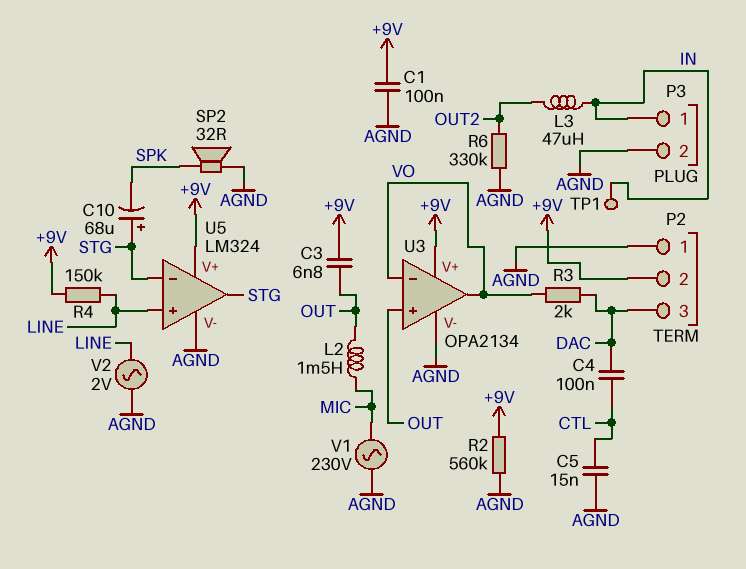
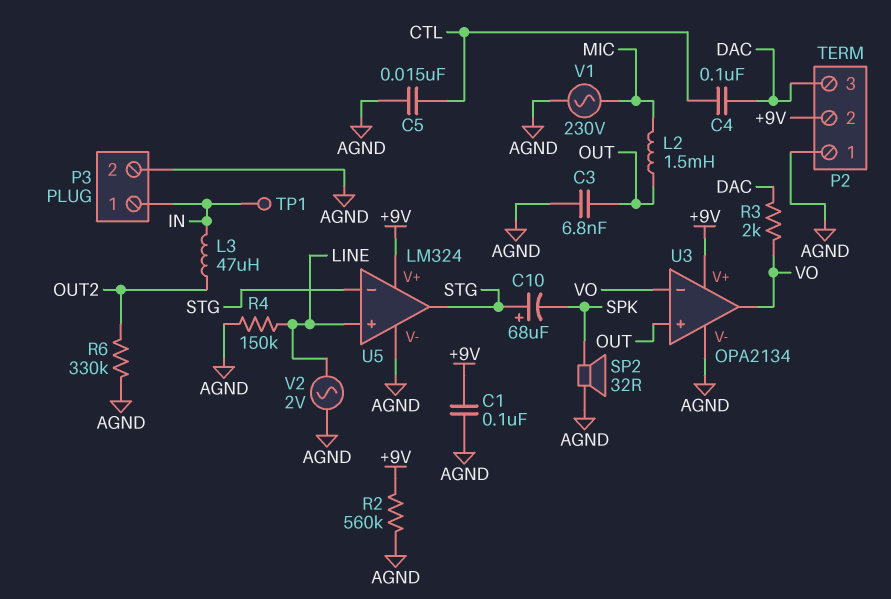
C3: 6.8nF (+9V, OUT) -> 6.8nF (AGND, OUT)
R4: 150k (+9V, LINE) -> 150k (AGND, LINE)

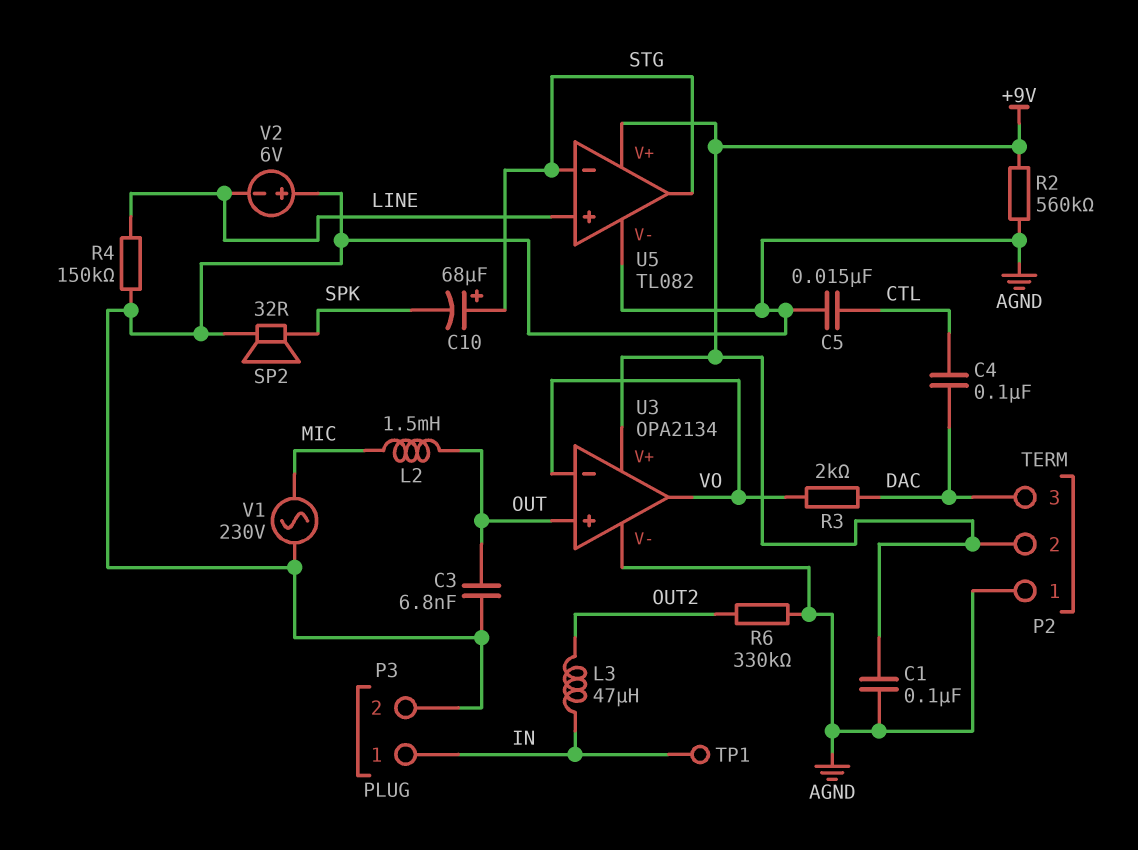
U5: LM324 -> TL082
V2: AC 2V (AGND, LINE) -> 6V (plus AGND, minus LINE)

